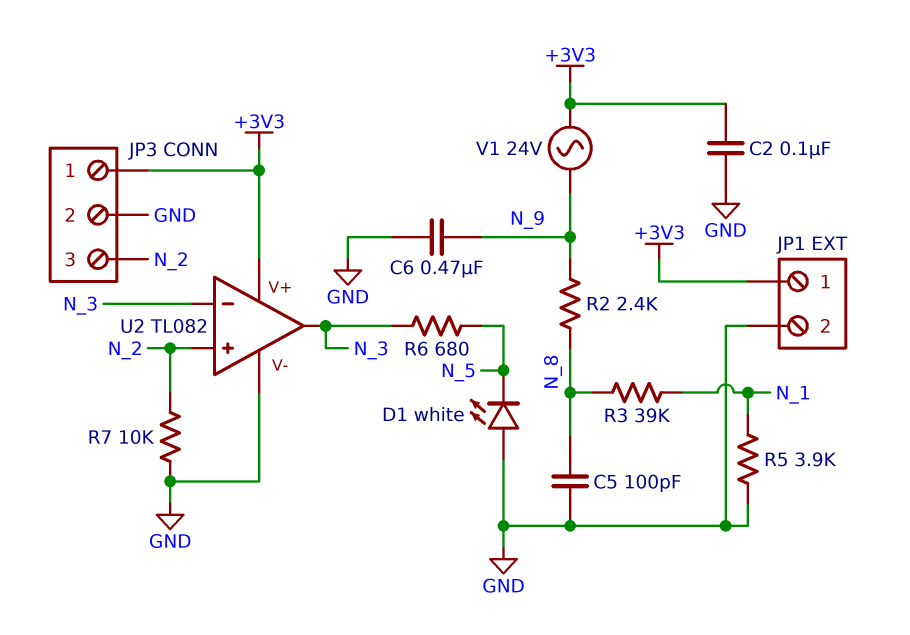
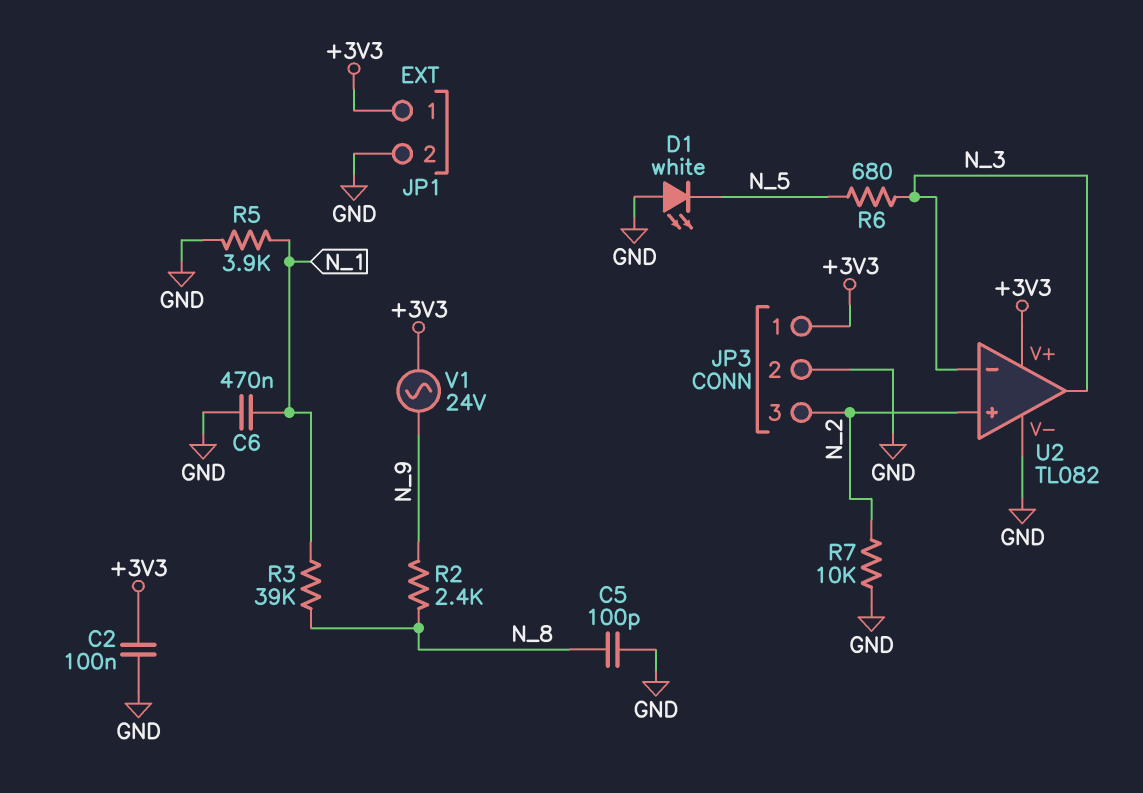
C6: 470nF (GND, N_9) -> 470nF (GND, N_1)

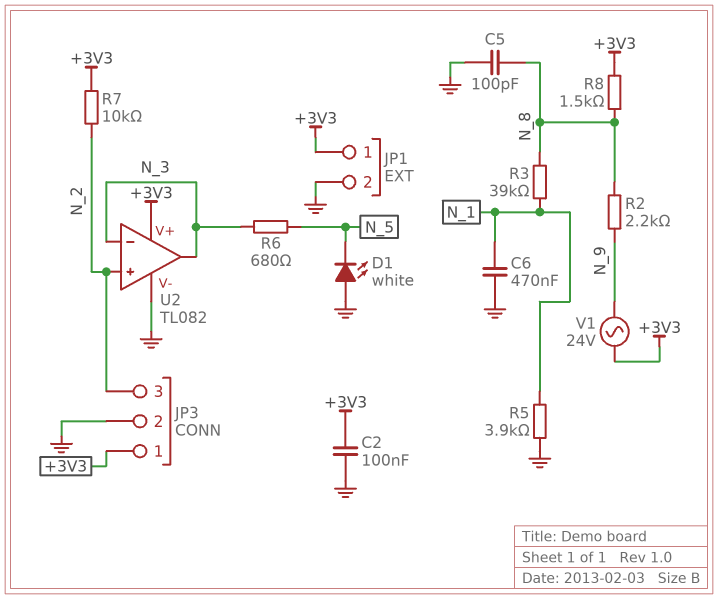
R2: 2.4k (N_8, N_9) -> 2.2k (N_8, N_9)
R7: 10k (GND, N_2) -> 10k (+3V3, N_2)
R8: none -> 1.5k (+3V3, N_8)

